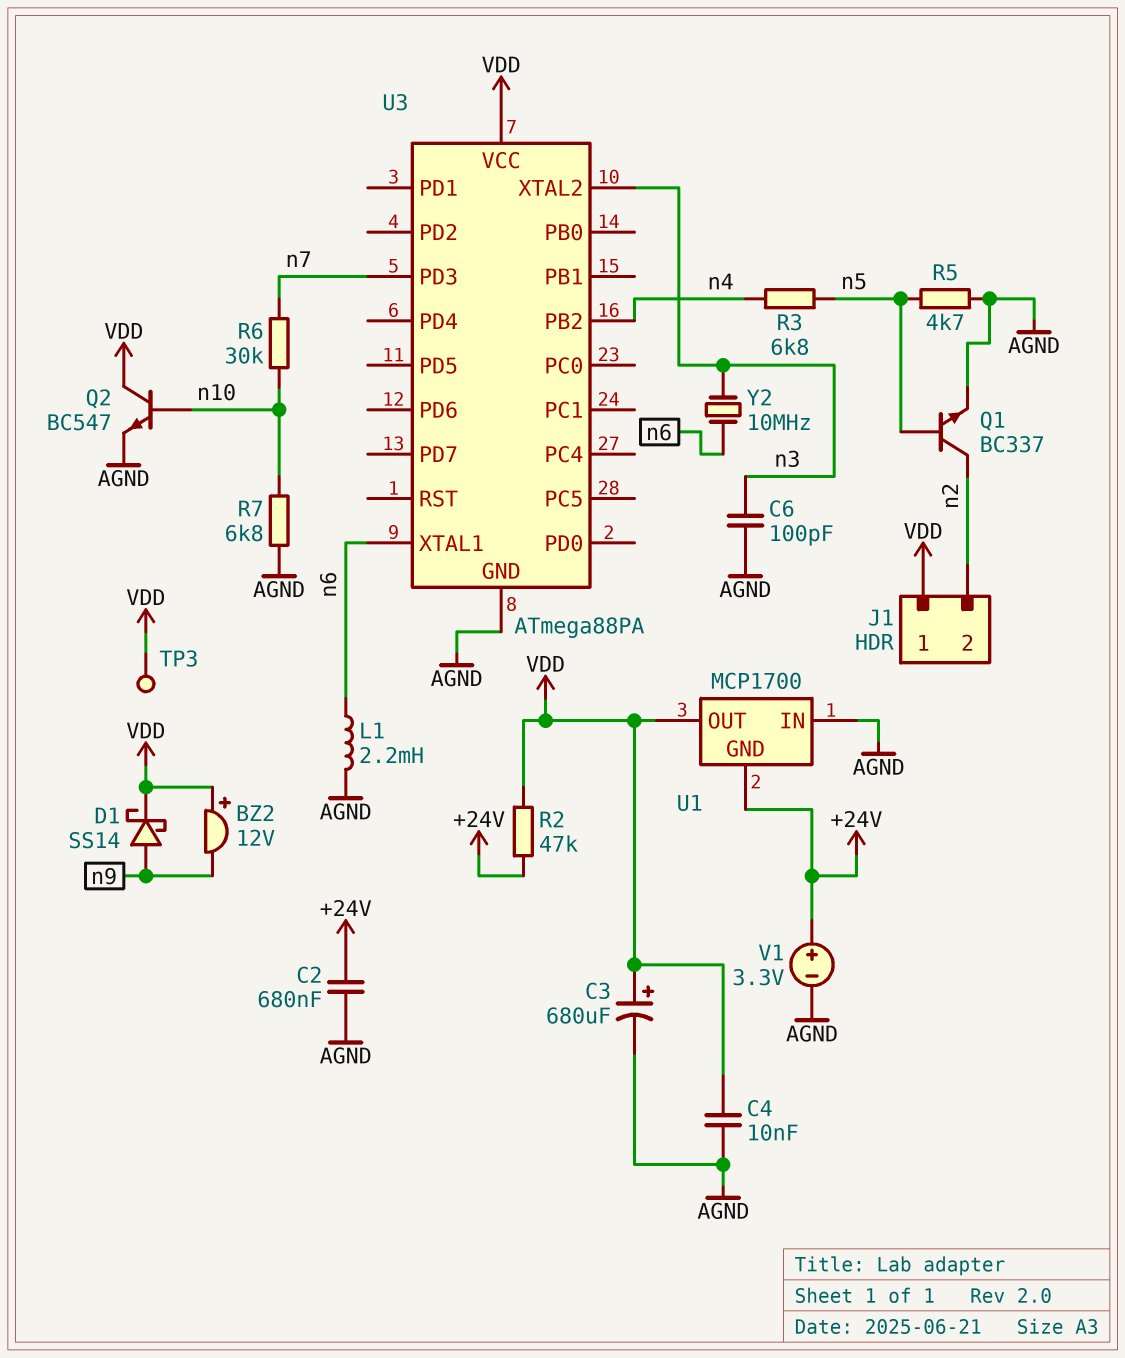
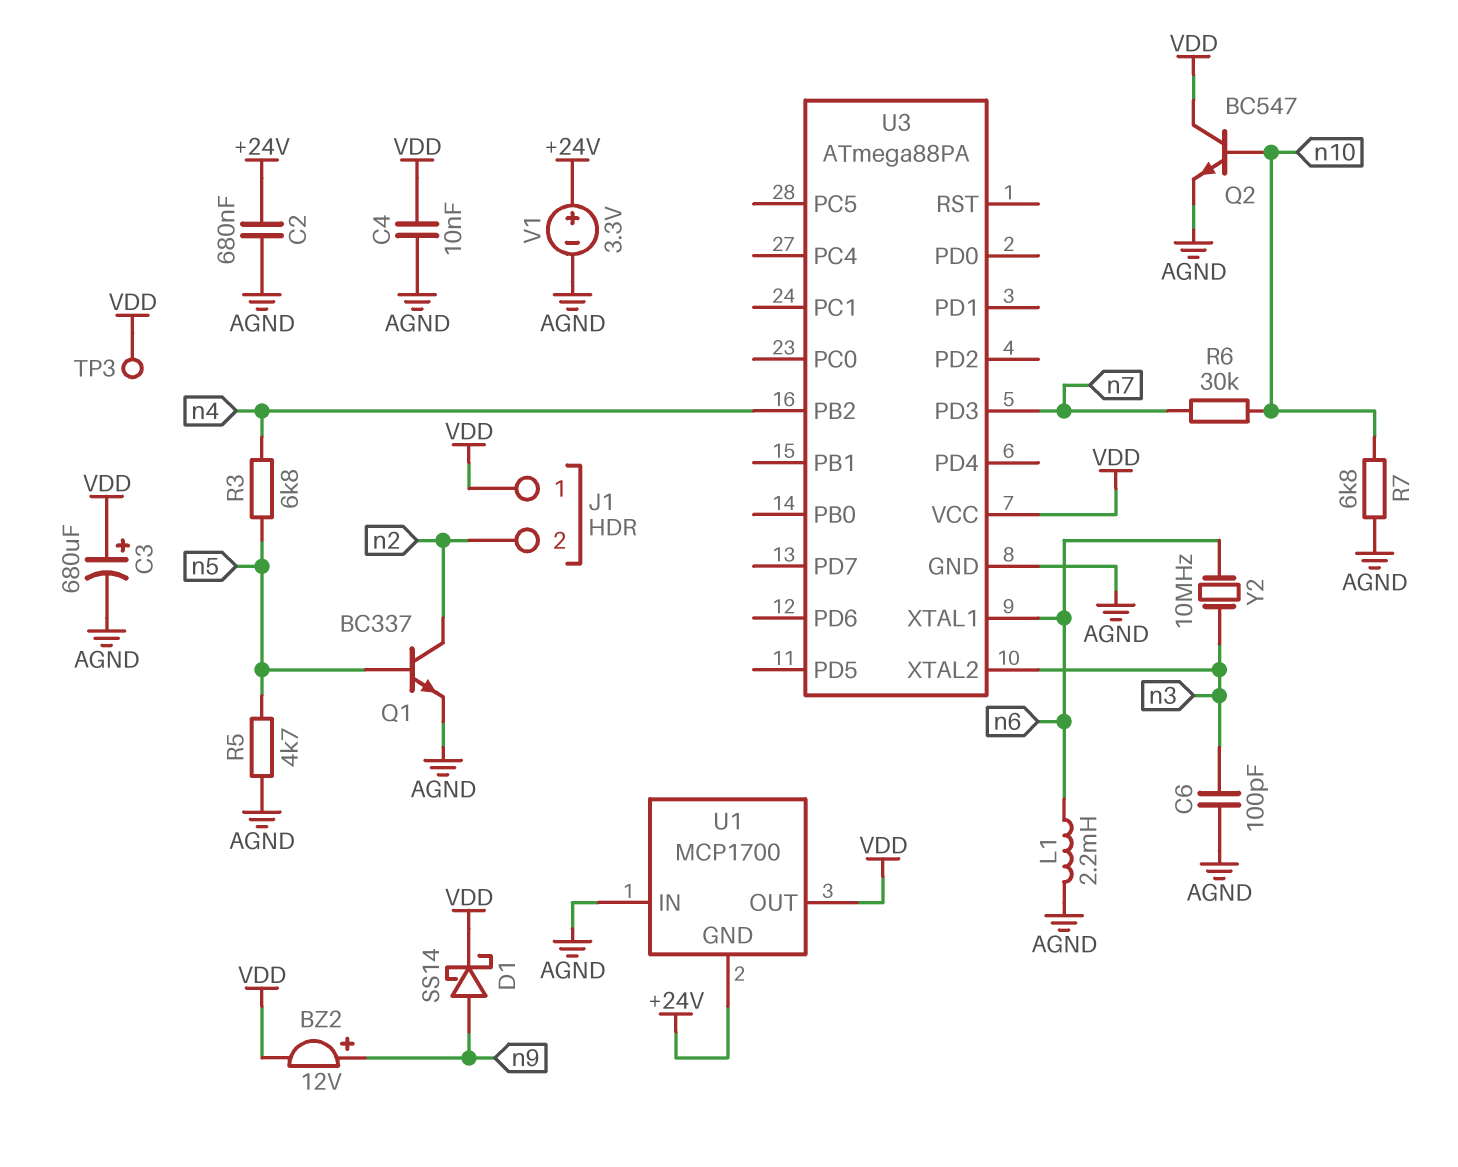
BZ2: buzzer 12V (plus VDD, minus n9) -> buzzer 12V (plus n9, minus VDD)
R2: 47k (+24V, VDD) -> none

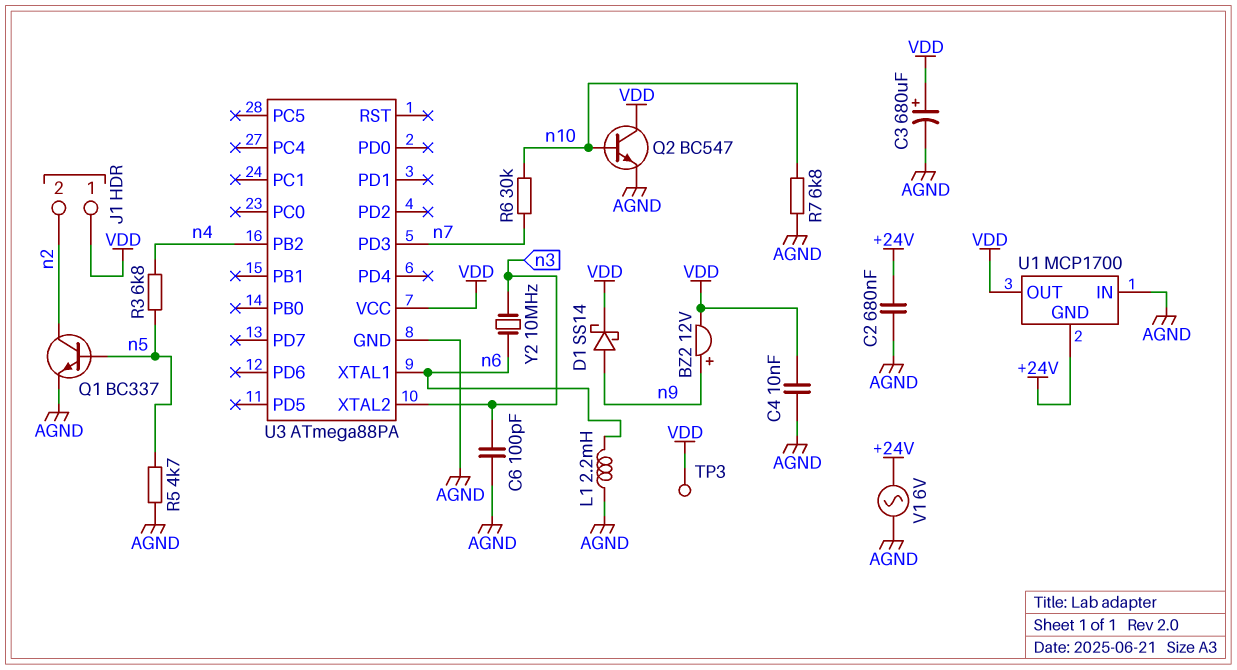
V1: 3.3V (plus +24V, minus AGND) -> AC 6V (+24V, AGND)

